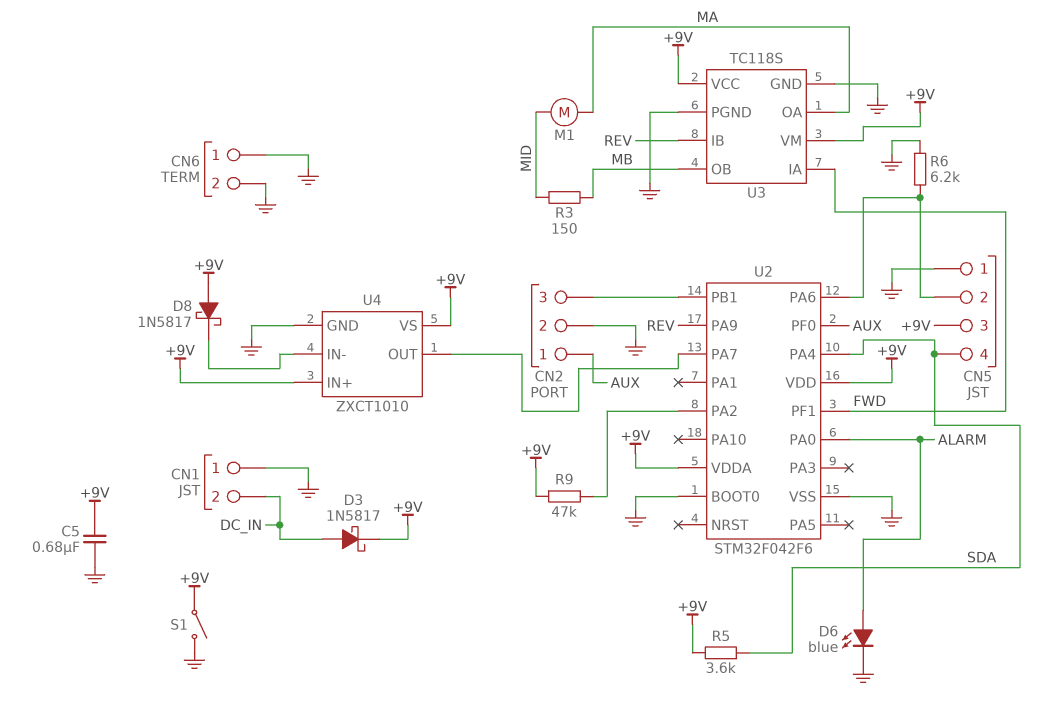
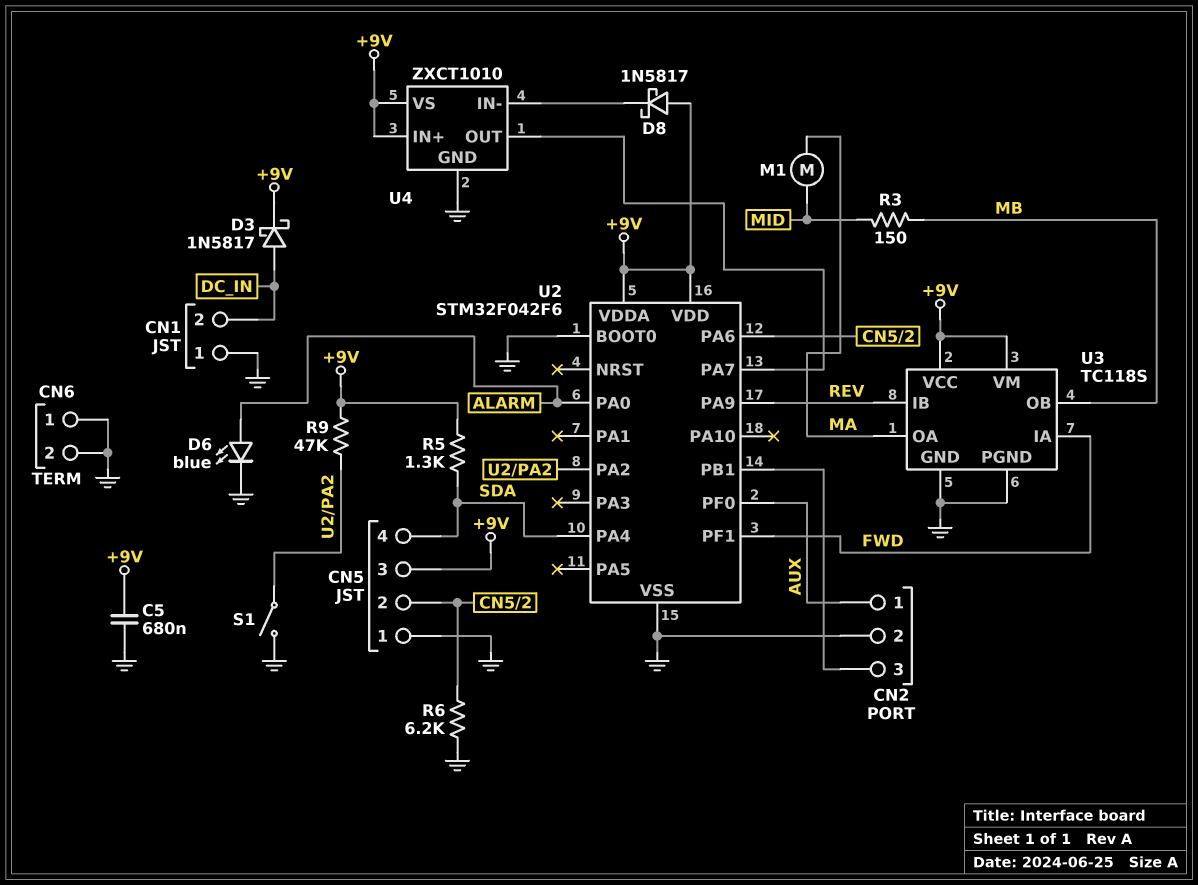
R5: 3.6k (+9V, SDA) -> 1.3k (+9V, SDA)
S1: switch (+9V, GND) -> switch (GND, U2/PA2)

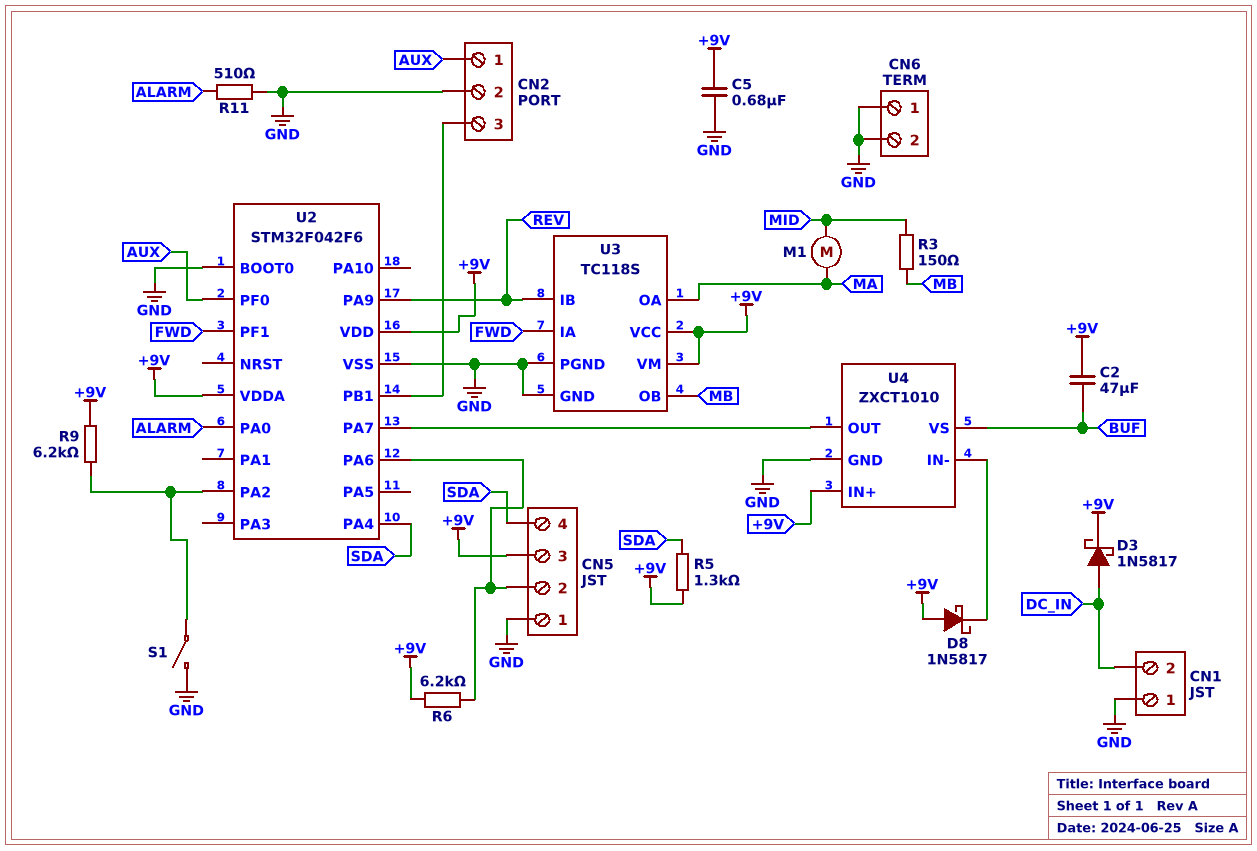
C2: none -> 47uF (+9V, BUF)
D6: LED blue (A ALARM, K GND) -> none
R6: 6.2k (CN5/2, GND) -> 6.2k (+9V, CN5/2)
R9: 47k (+9V, U2/PA2) -> 6.2k (+9V, U2/PA2)
R11: none -> 510 (ALARM, GND)
U4 pin VS: +9V -> BUF

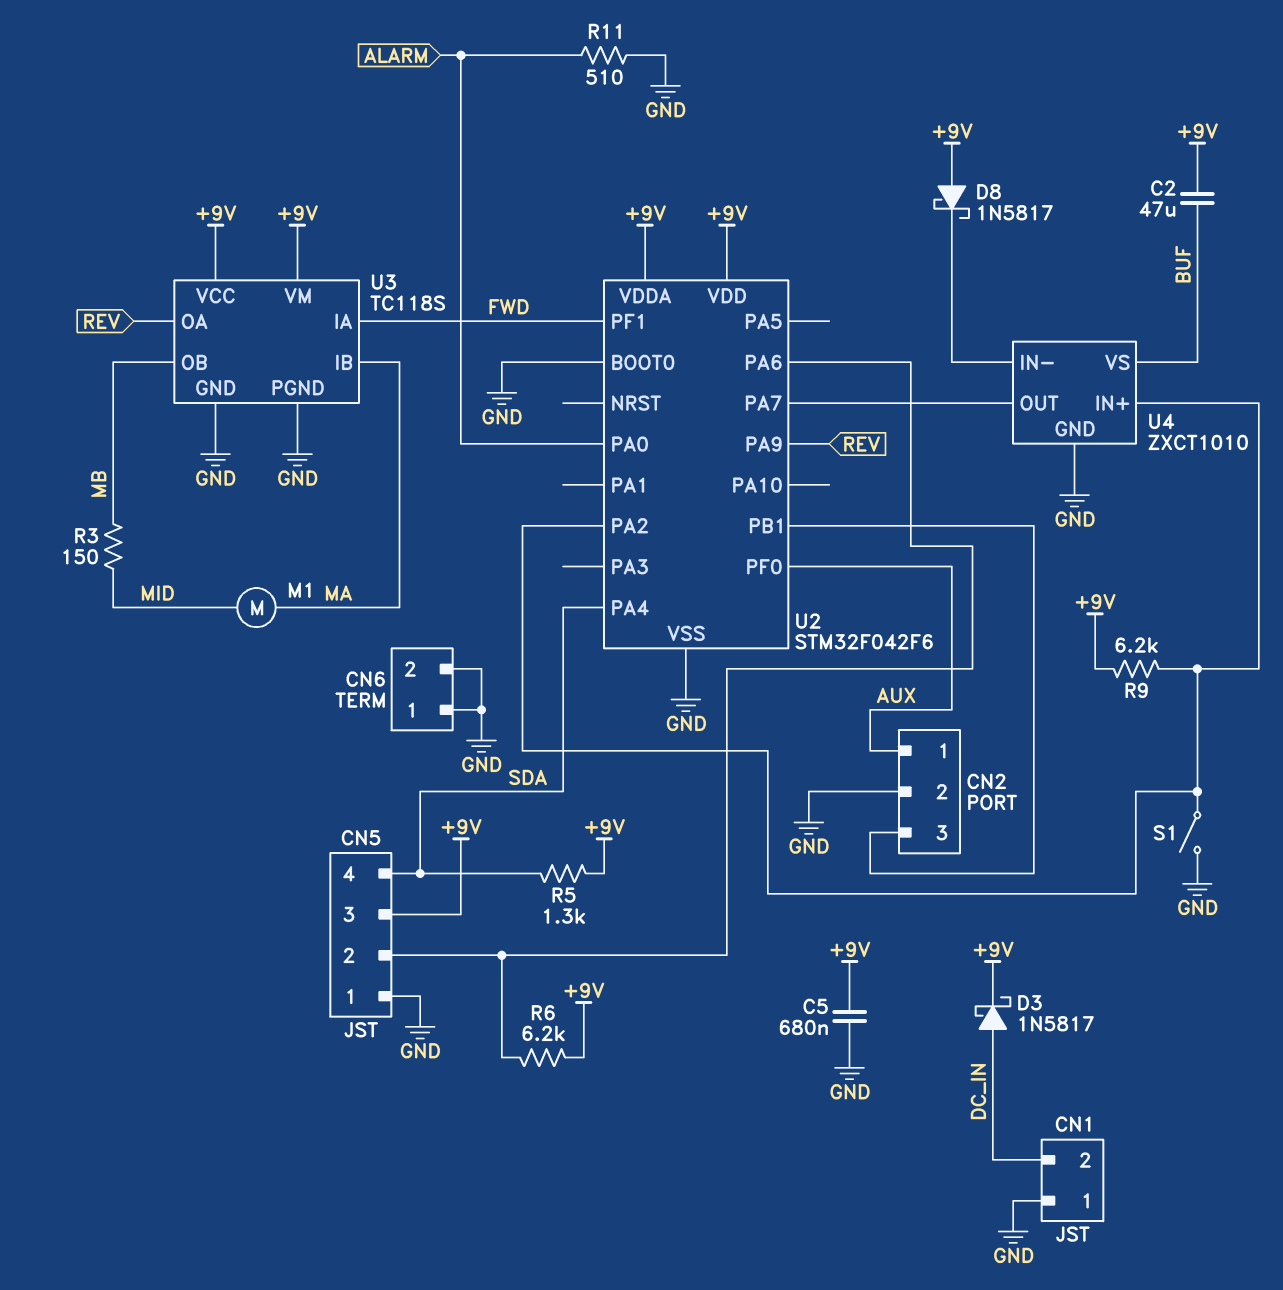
U3 pin IB: REV -> MA
U3 pin OA: MA -> REV
U4 pin IN+: +9V -> U2/PA2

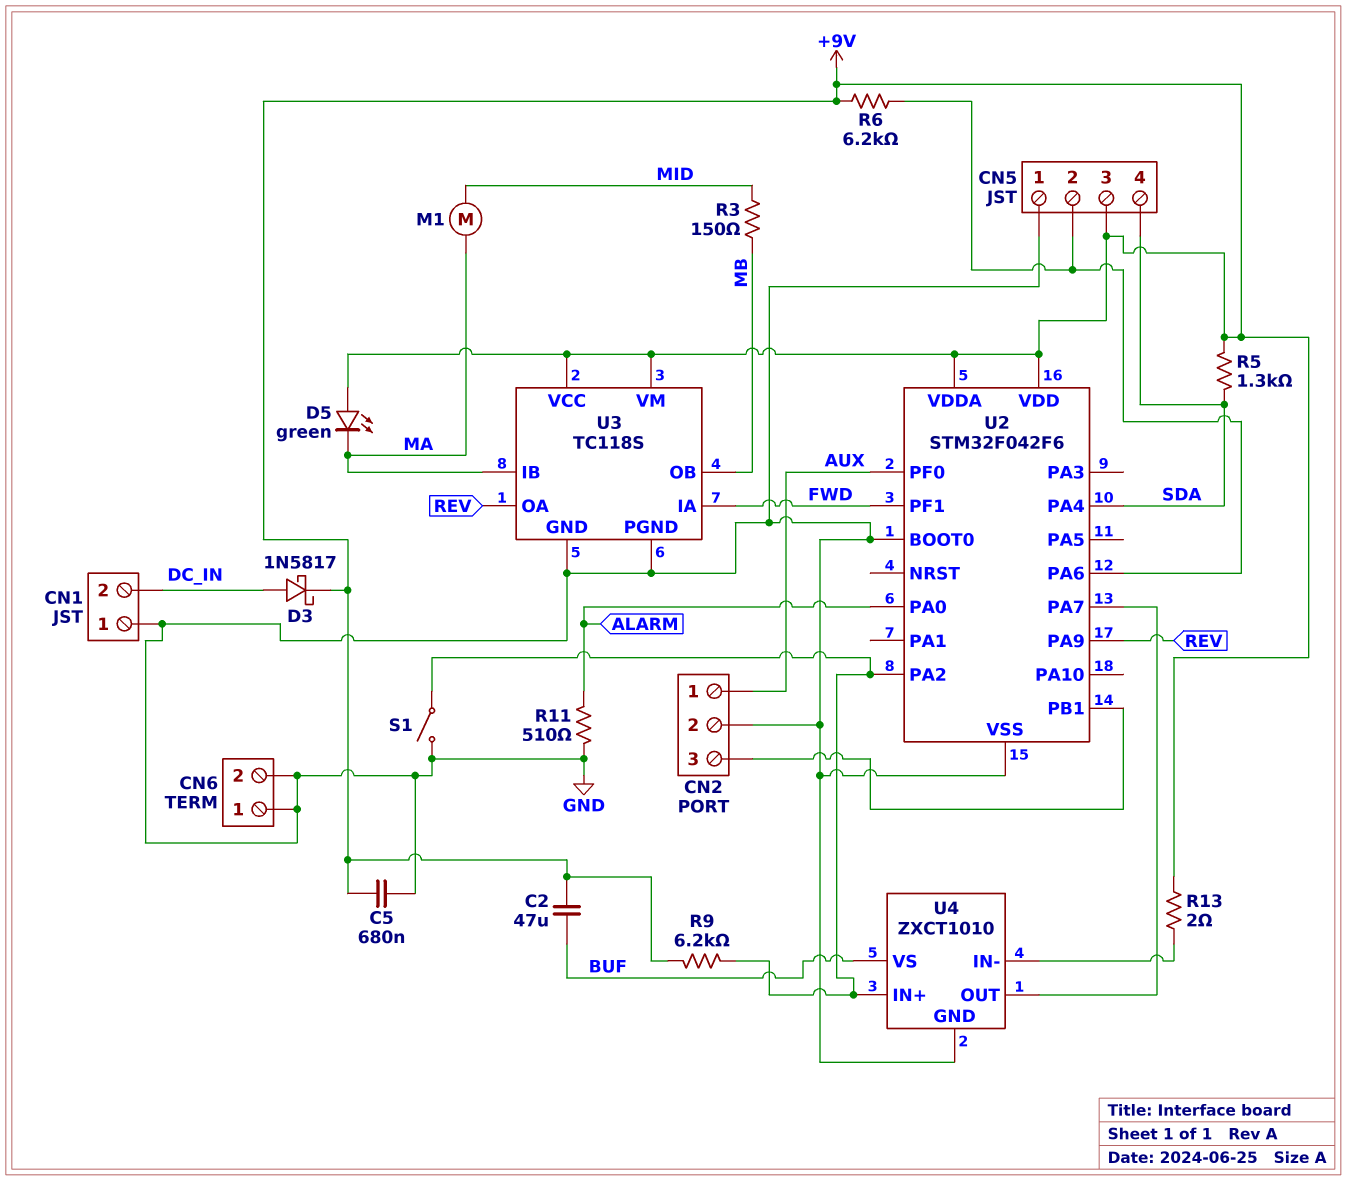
D5: none -> LED green (A +9V, K MA)
D8: schottky 1N5817 (A +9V, K U4/IN-) -> none
R13: none -> 2 (+9V, U4/IN-)

